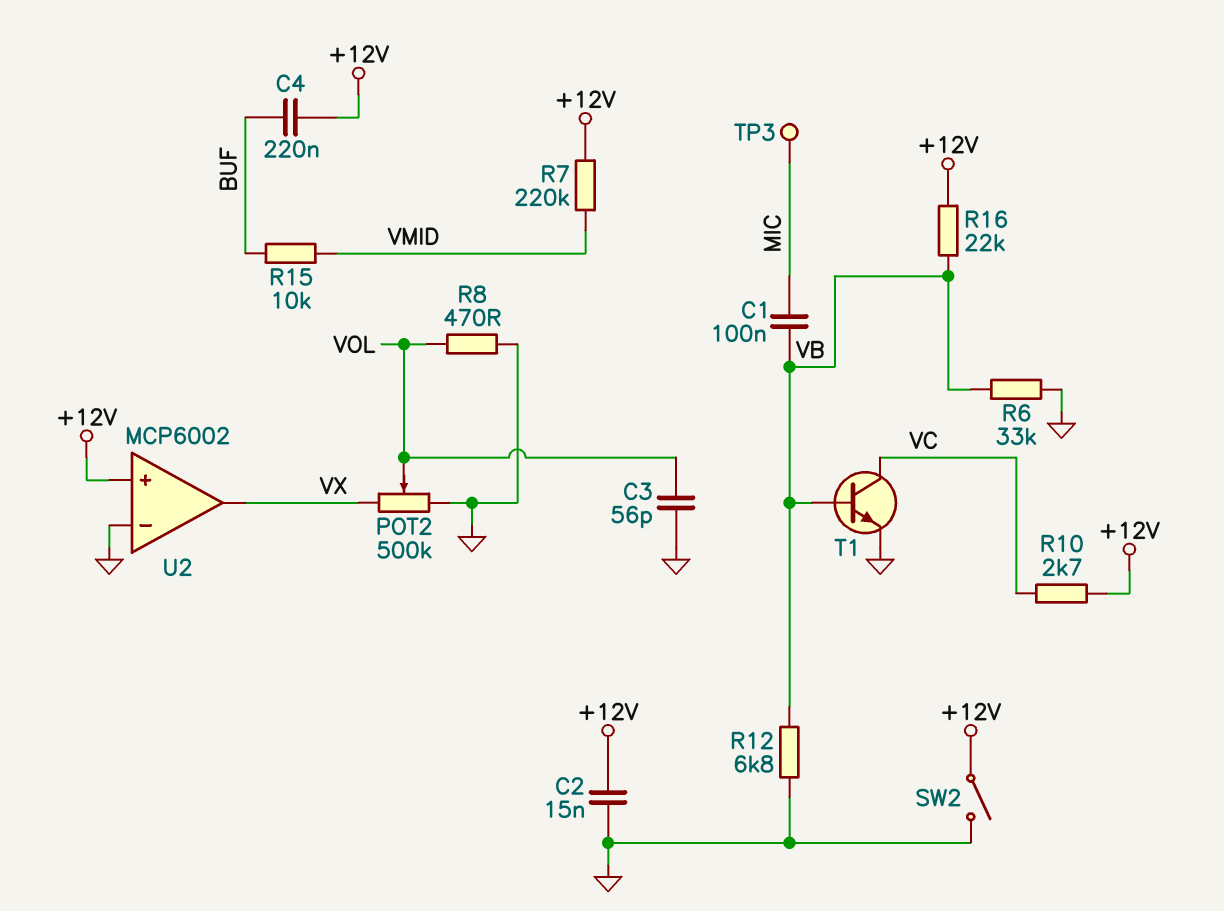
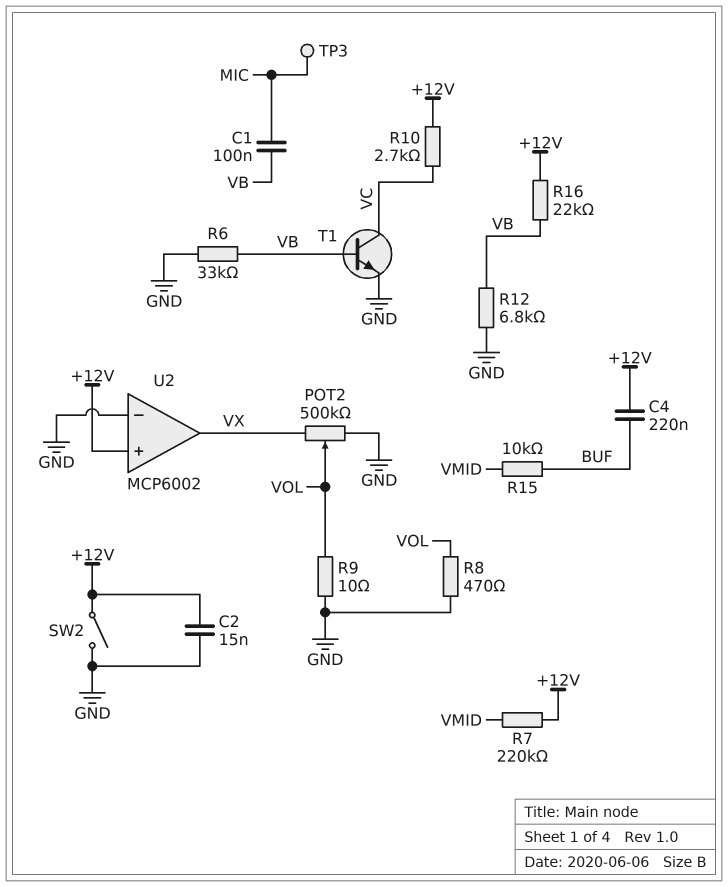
C3: 56pF (GND, VOL) -> none
R9: none -> 10 (GND, VOL)

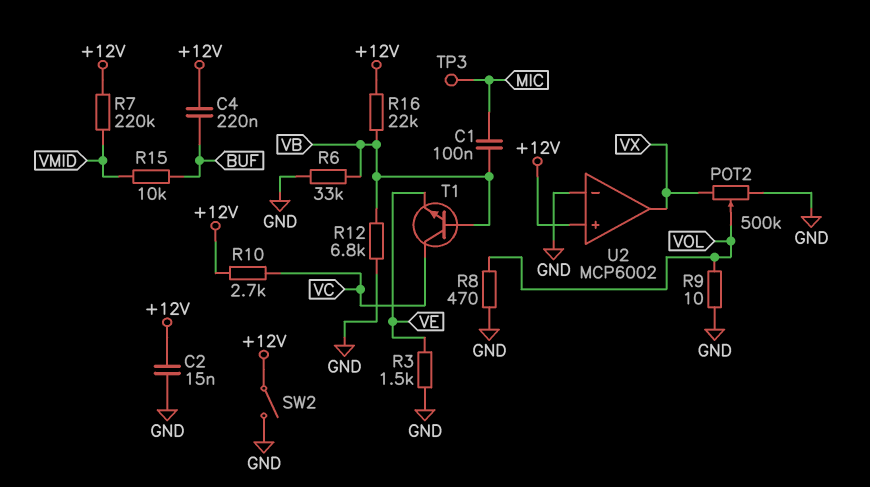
R3: none -> 1.5k (GND, VE)
T1: NPN (B VB, C VC, E GND) -> NPN (B VB, C VC, E VE)

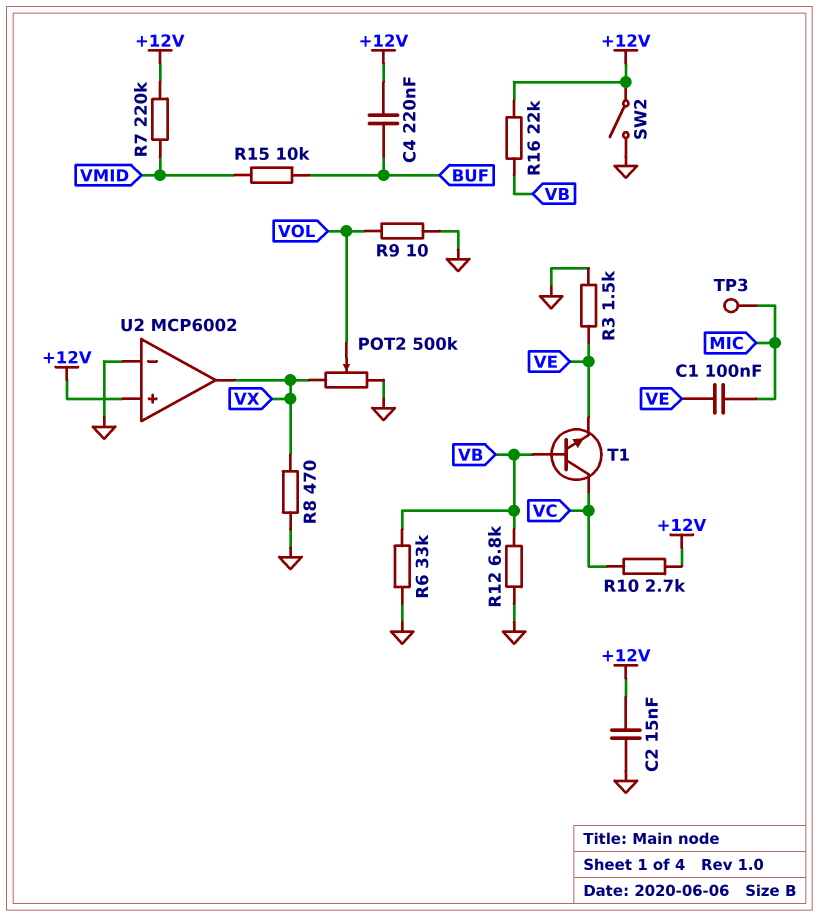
C1: 100nF (MIC, VB) -> 100nF (MIC, VE)
R8: 470 (GND, VOL) -> 470 (GND, VX)

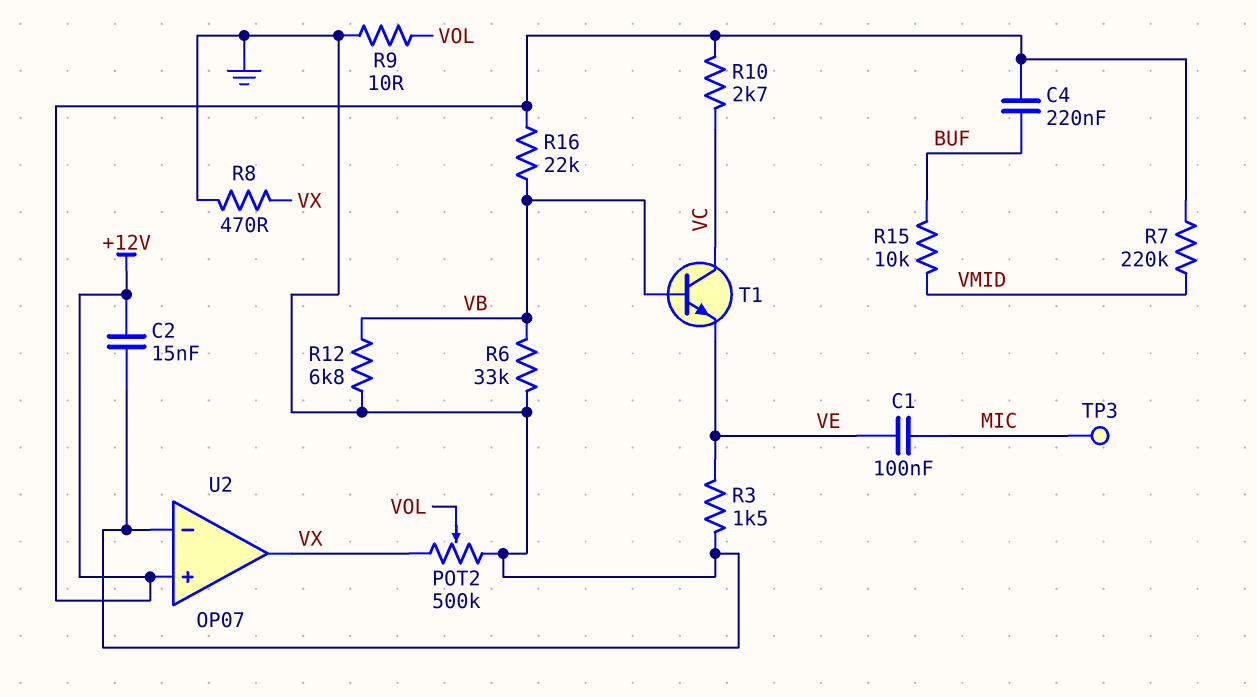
SW2: switch (+12V, GND) -> none
U2: MCP6002 -> OP07

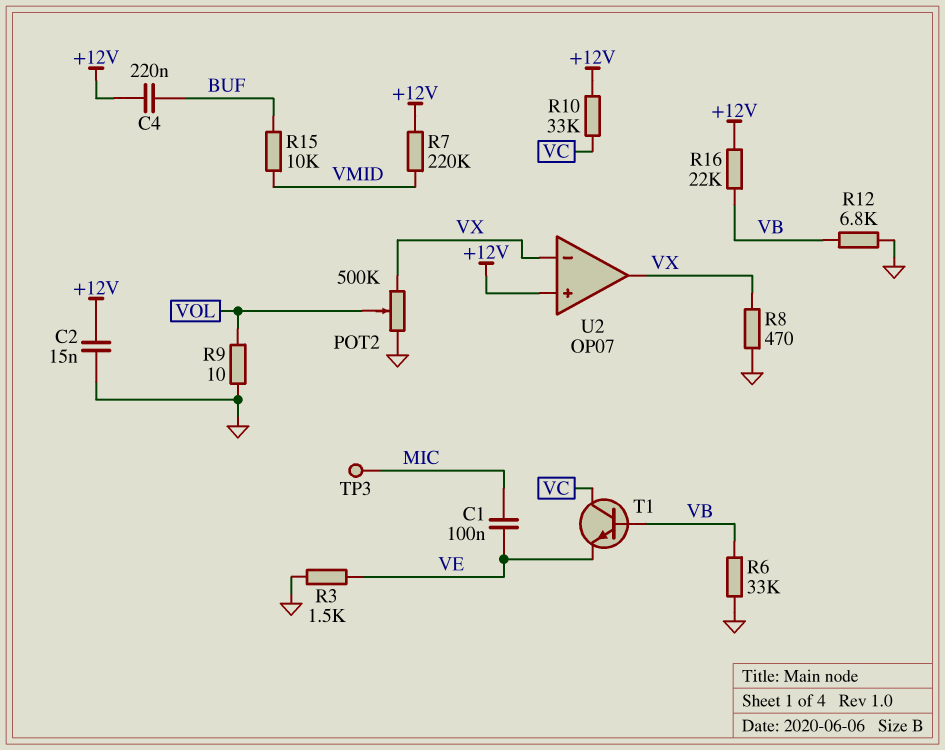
R10: 2.7k (+12V, VC) -> 33k (+12V, VC)
U2 pin in-: GND -> VX

